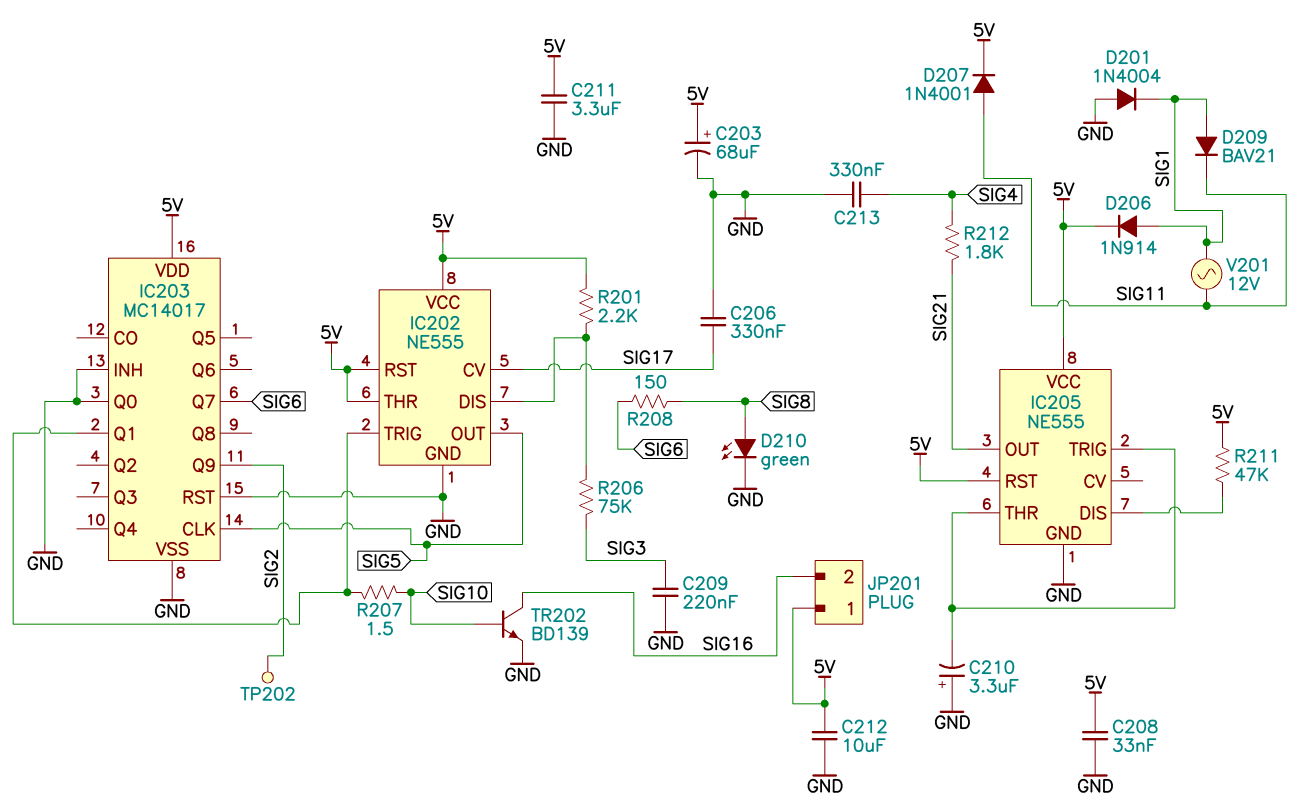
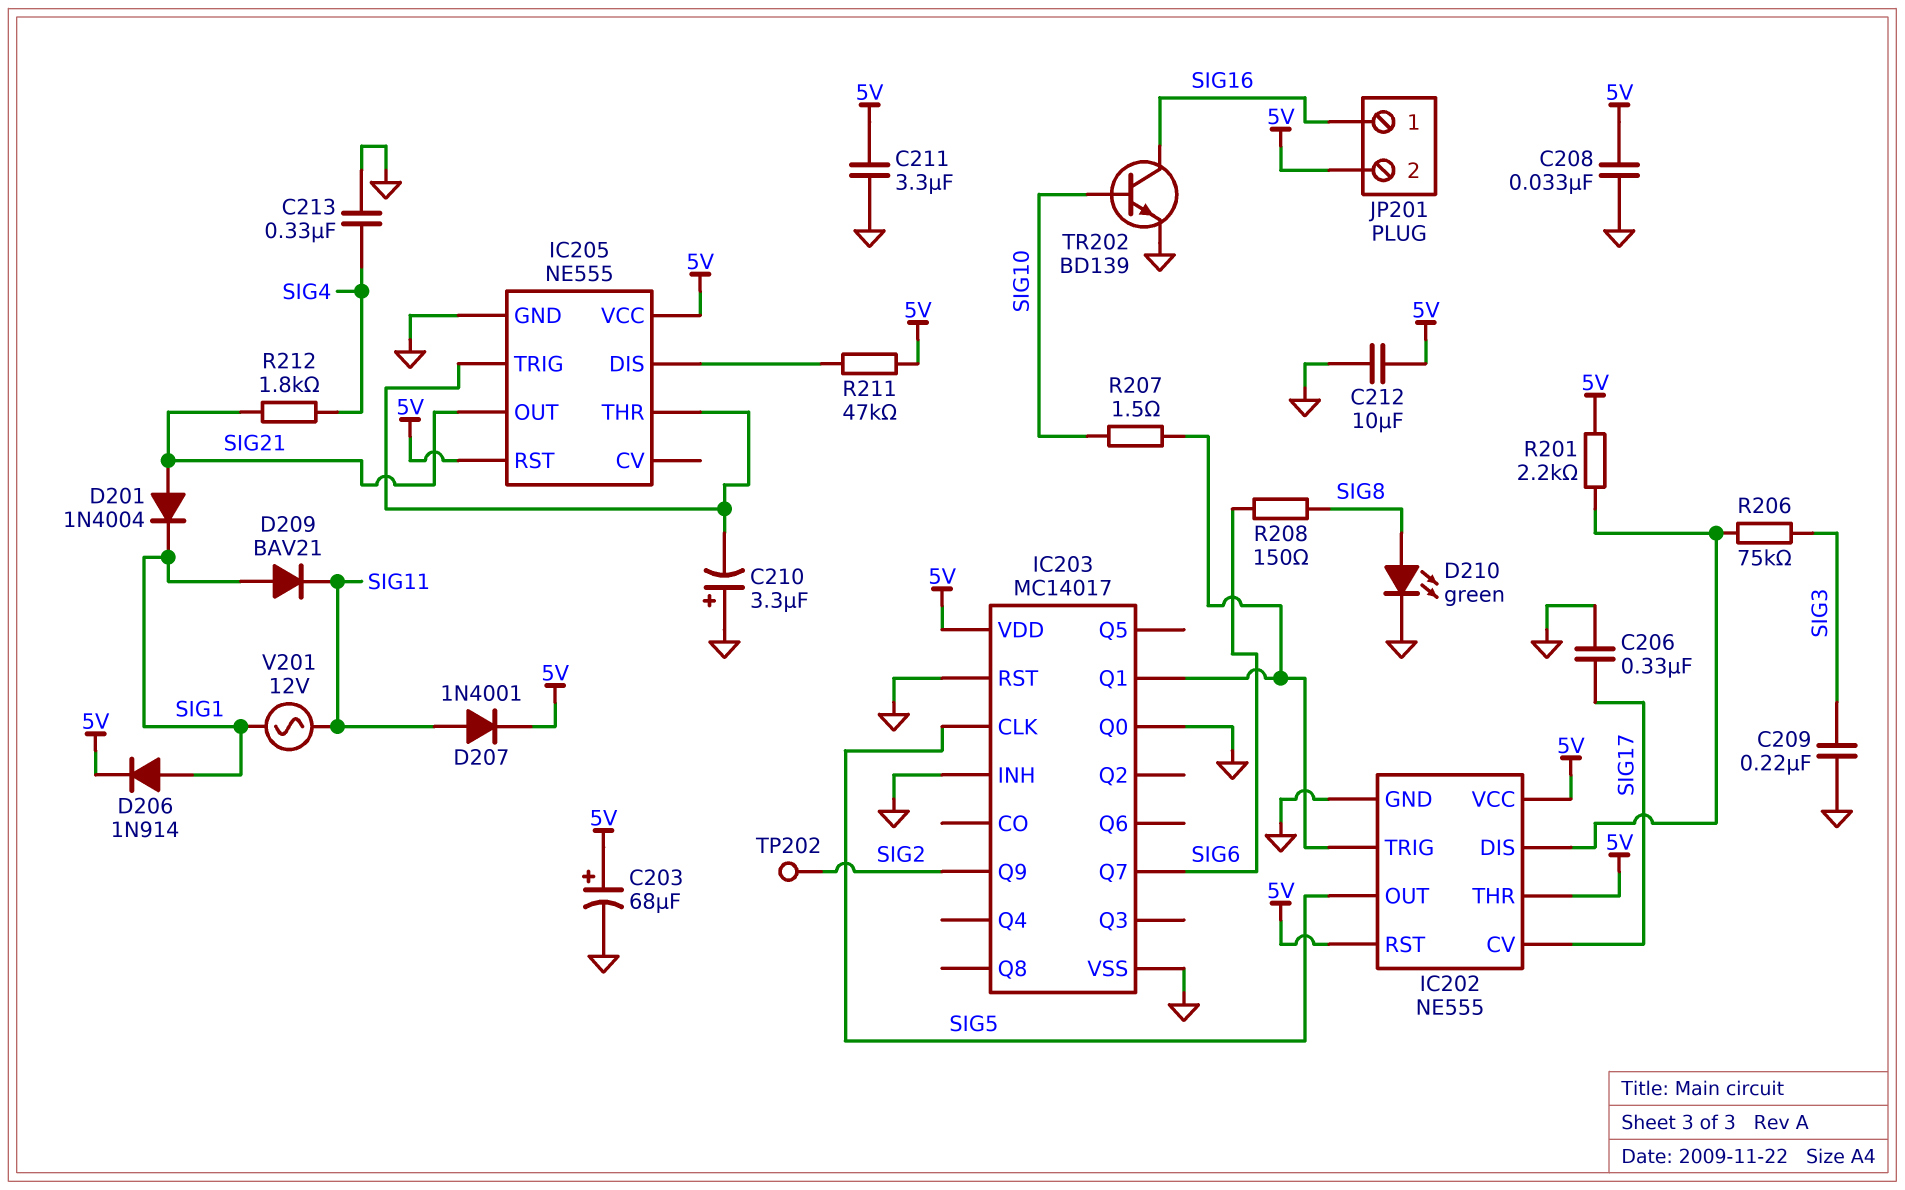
D201: diode 1N4004 (A GND, K SIG1) -> diode 1N4004 (A SIG21, K SIG1)
JP201 pin 1: 5V -> SIG16
JP201 pin 2: SIG16 -> 5V

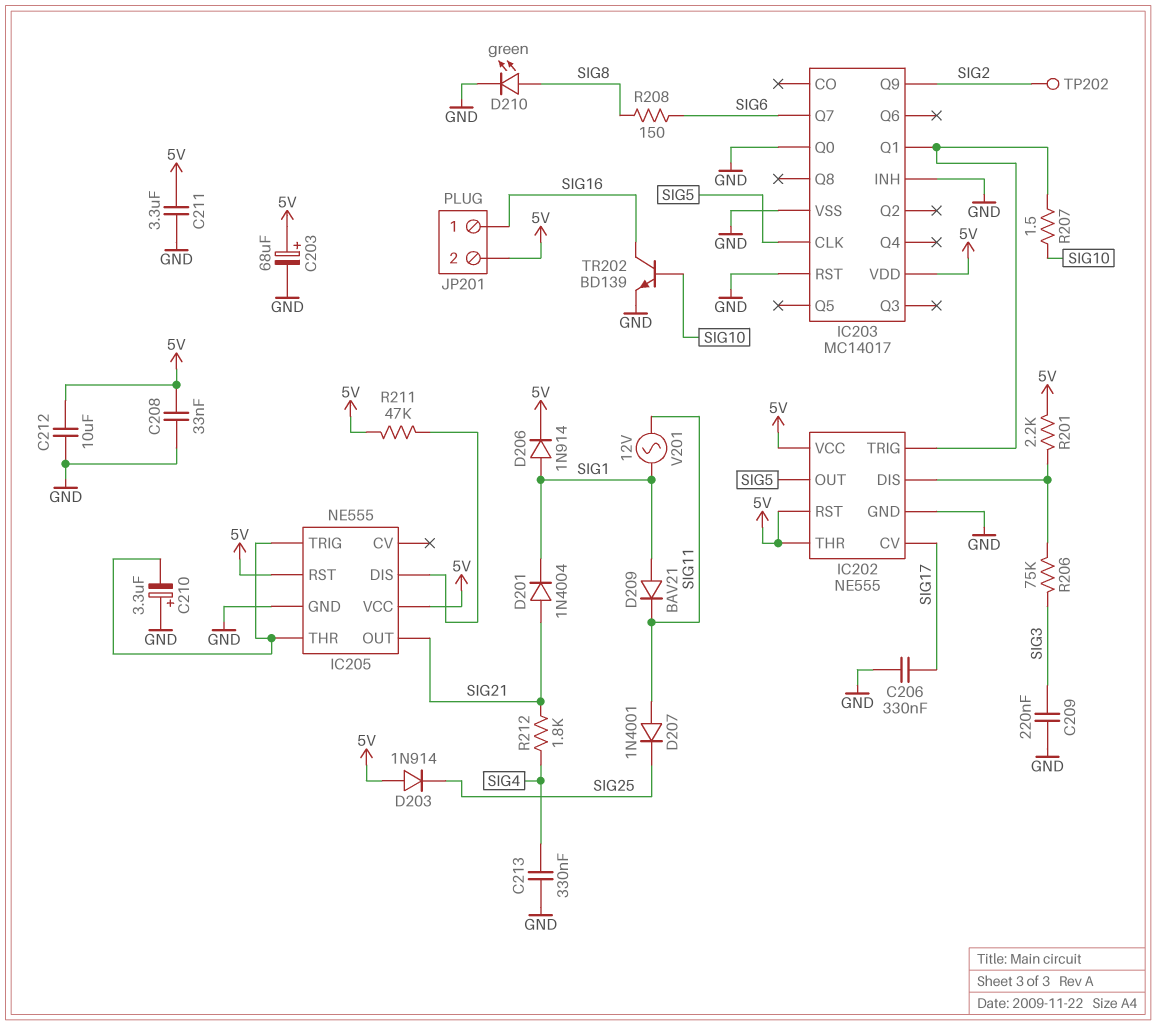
D203: none -> diode 1N914 (A 5V, K SIG25)
D207: diode 1N4001 (A SIG11, K 5V) -> diode 1N4001 (A SIG11, K SIG25)

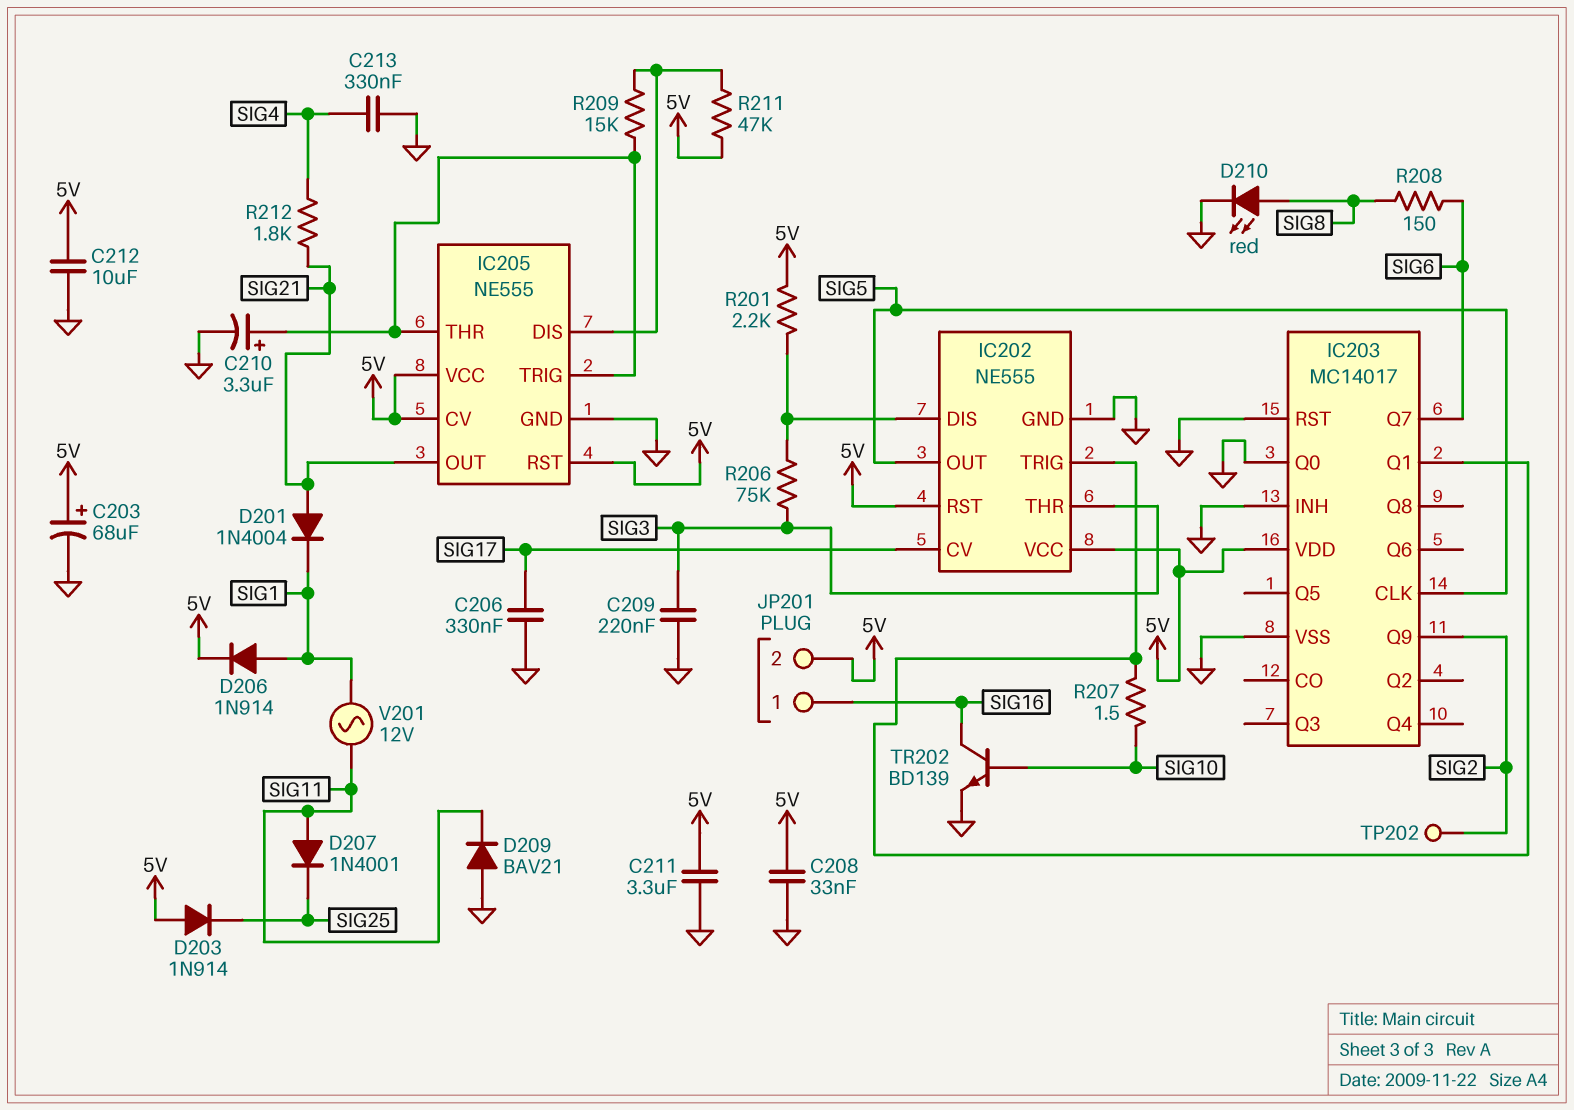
C210: 3.3uF (plus GND, minus IC205/THR) -> 3.3uF (plus IC205/THR, minus GND)
D209: diode BAV21 (A SIG1, K SIG11) -> diode BAV21 (A GND, K SIG11)
D210: LED green (A SIG8, K GND) -> LED red (A SIG8, K GND)
IC202 pin THR: 5V -> SIG3
IC205 pin CV: none -> 5V
R209: none -> 15k (IC205/DIS, IC205/THR)

